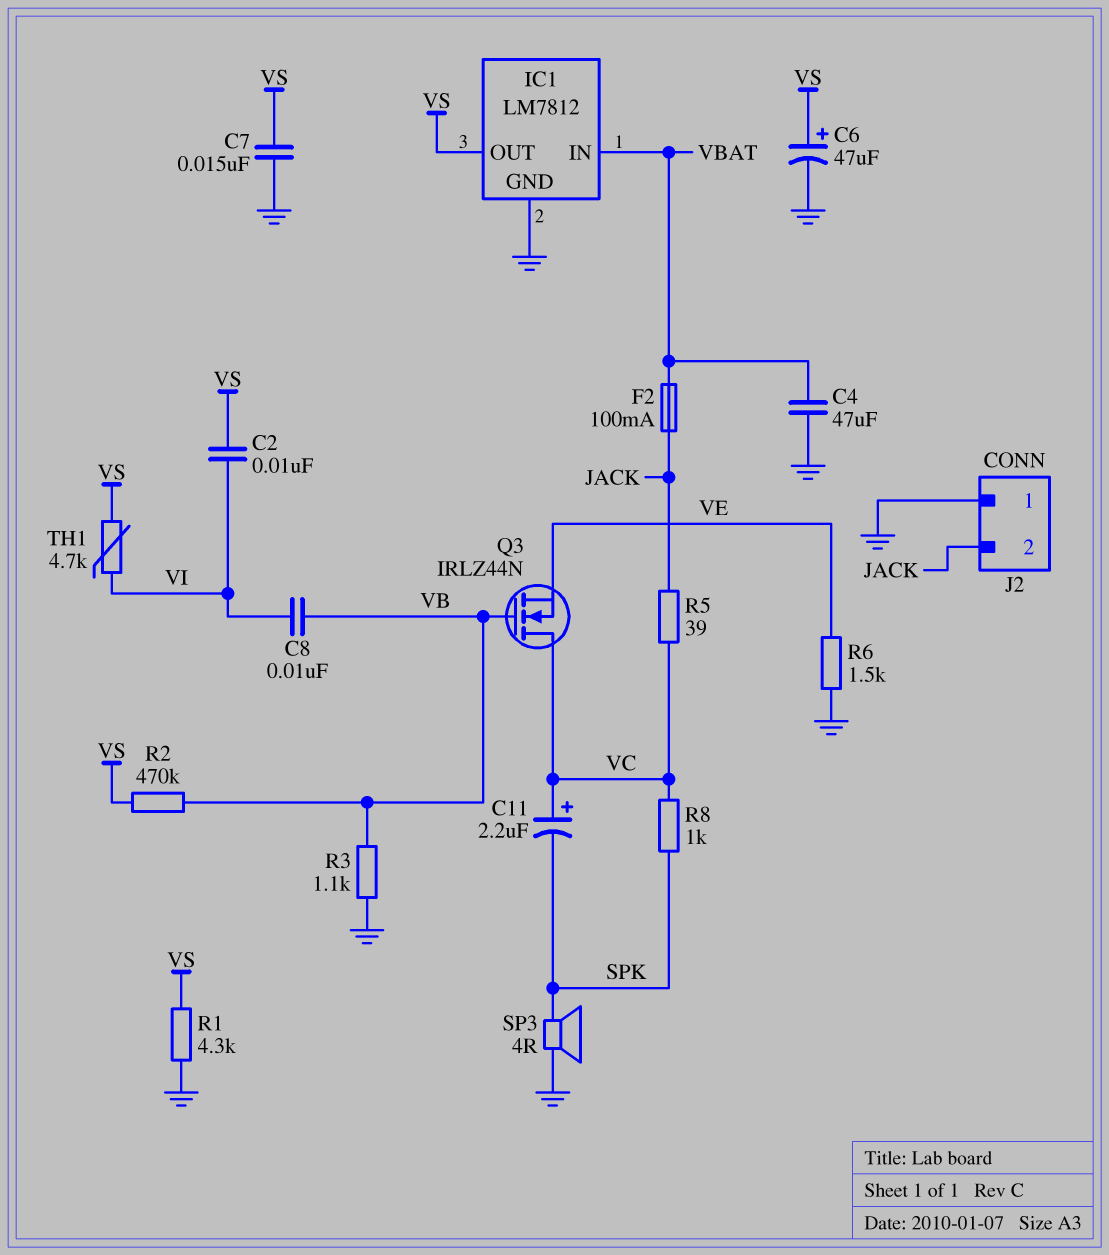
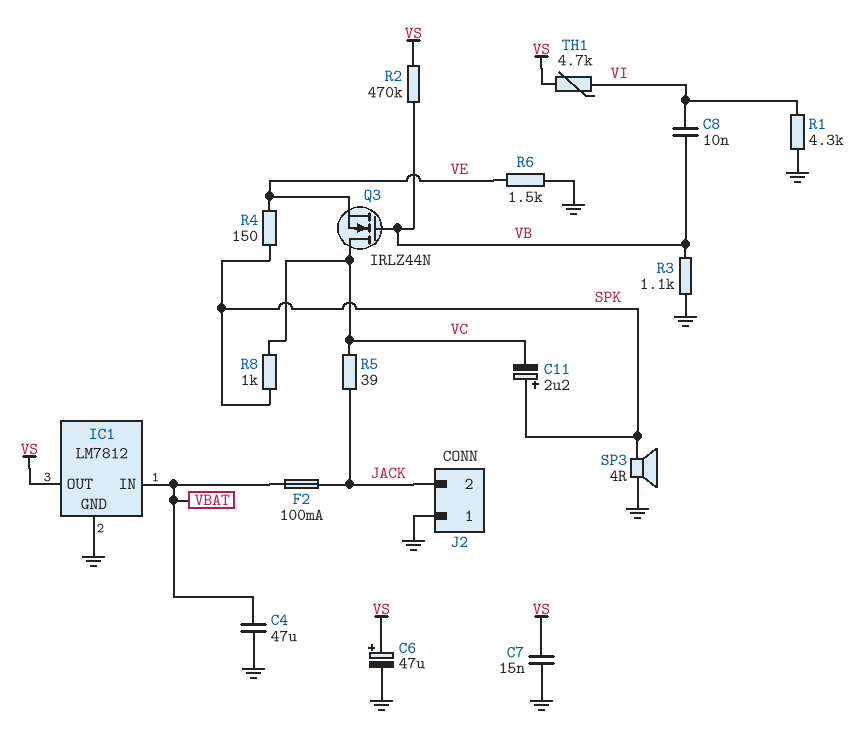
C2: 10nF (VI, VS) -> none
C11: 2.2uF (plus VC, minus SPK) -> 2.2uF (plus SPK, minus VC)
R1: 4.3k (GND, VS) -> 4.3k (GND, VI)
R4: none -> 150 (SPK, VE)

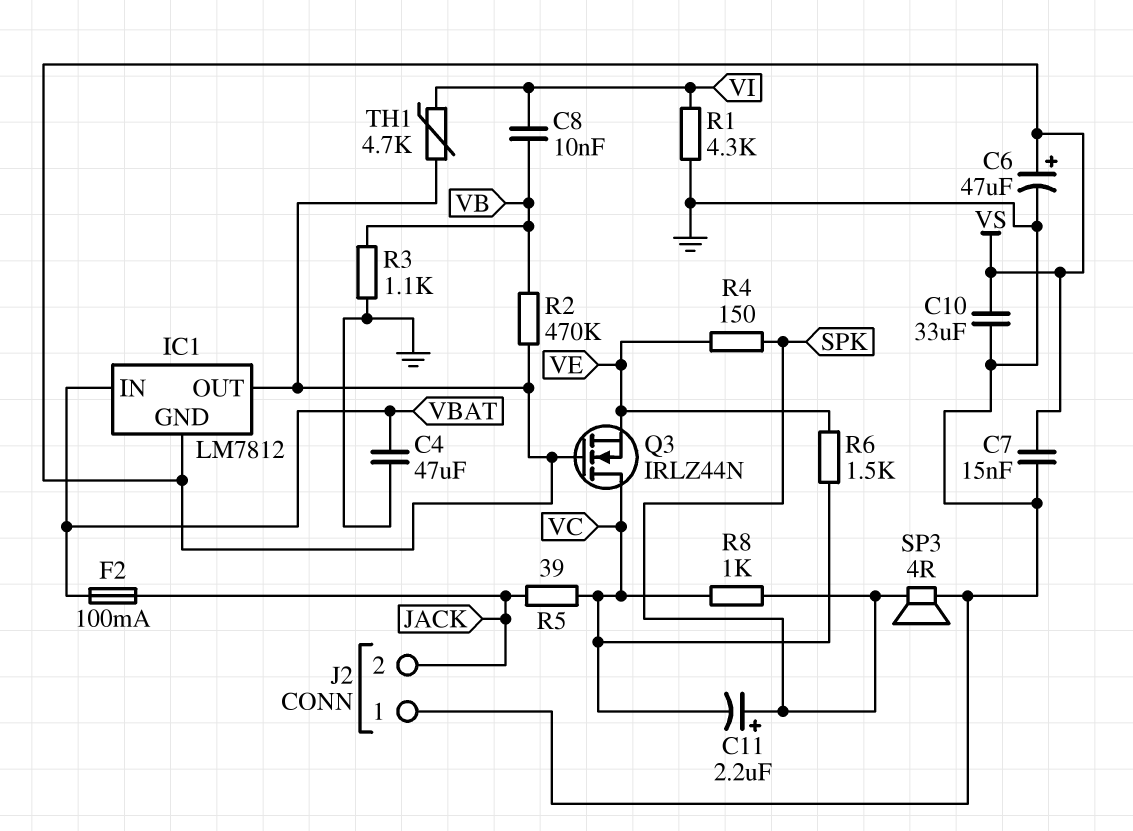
C10: none -> 33uF (GND, VS)
IC1 pin GND: GND -> VS
Q3: NMOS IRLZ44N (G VB, D VC, S VE) -> NMOS IRLZ44N (G VS, D VC, S VE)
R6: 1.5k (GND, VE) -> 1.5k (VC, VE)

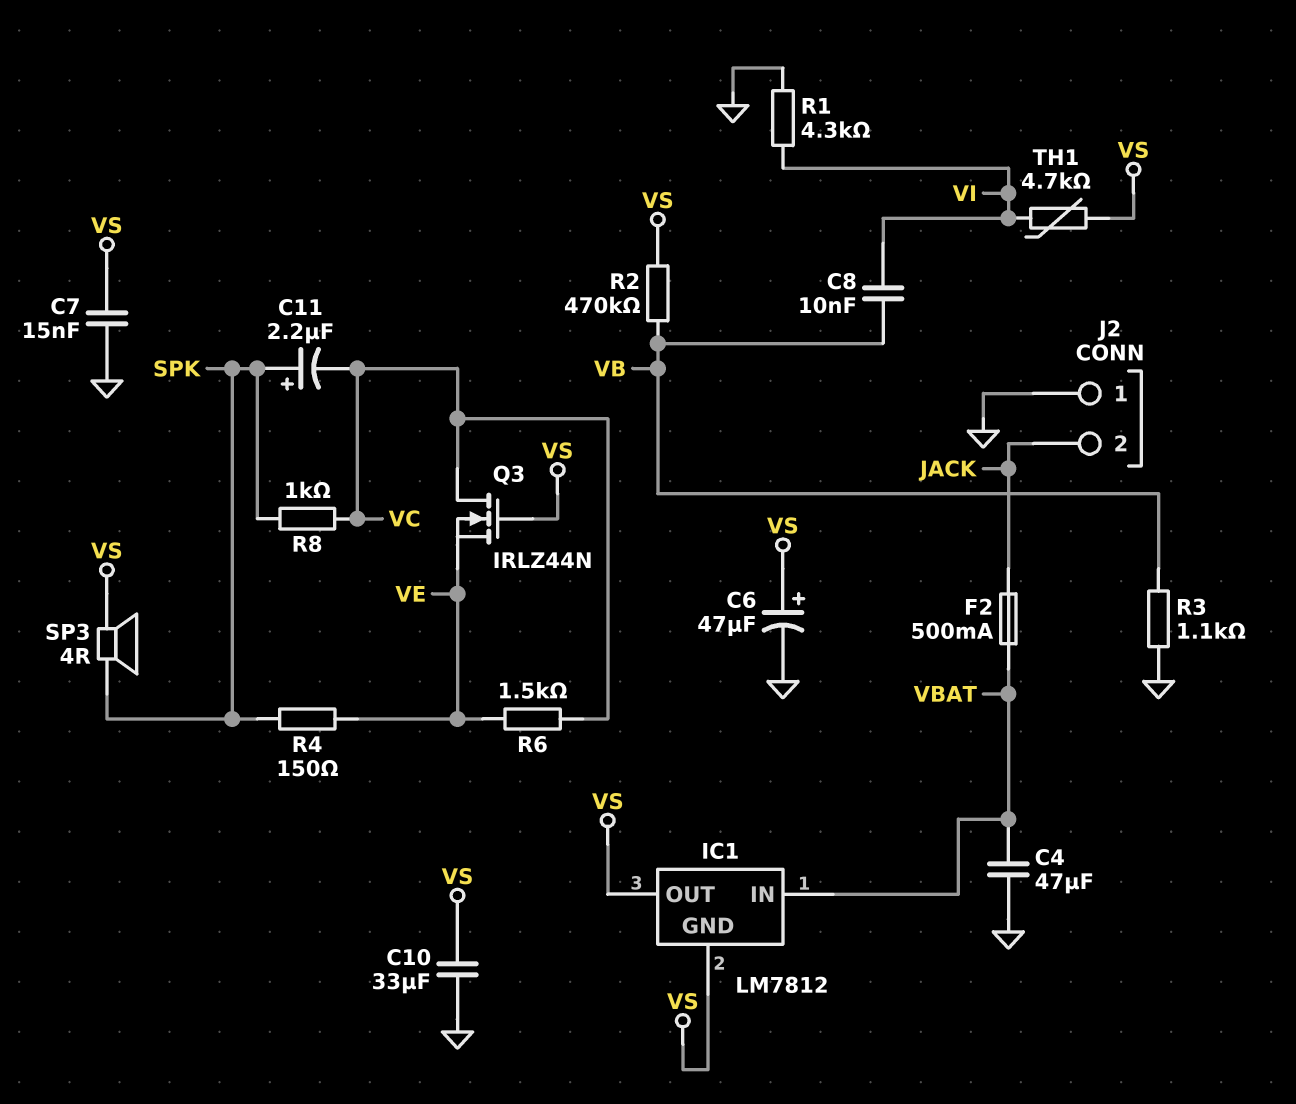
F2: 100mA (JACK, VBAT) -> 500mA (JACK, VBAT)
R5: 39 (JACK, VC) -> none
SP3: speaker 4R (GND, SPK) -> speaker 4R (SPK, VS)

